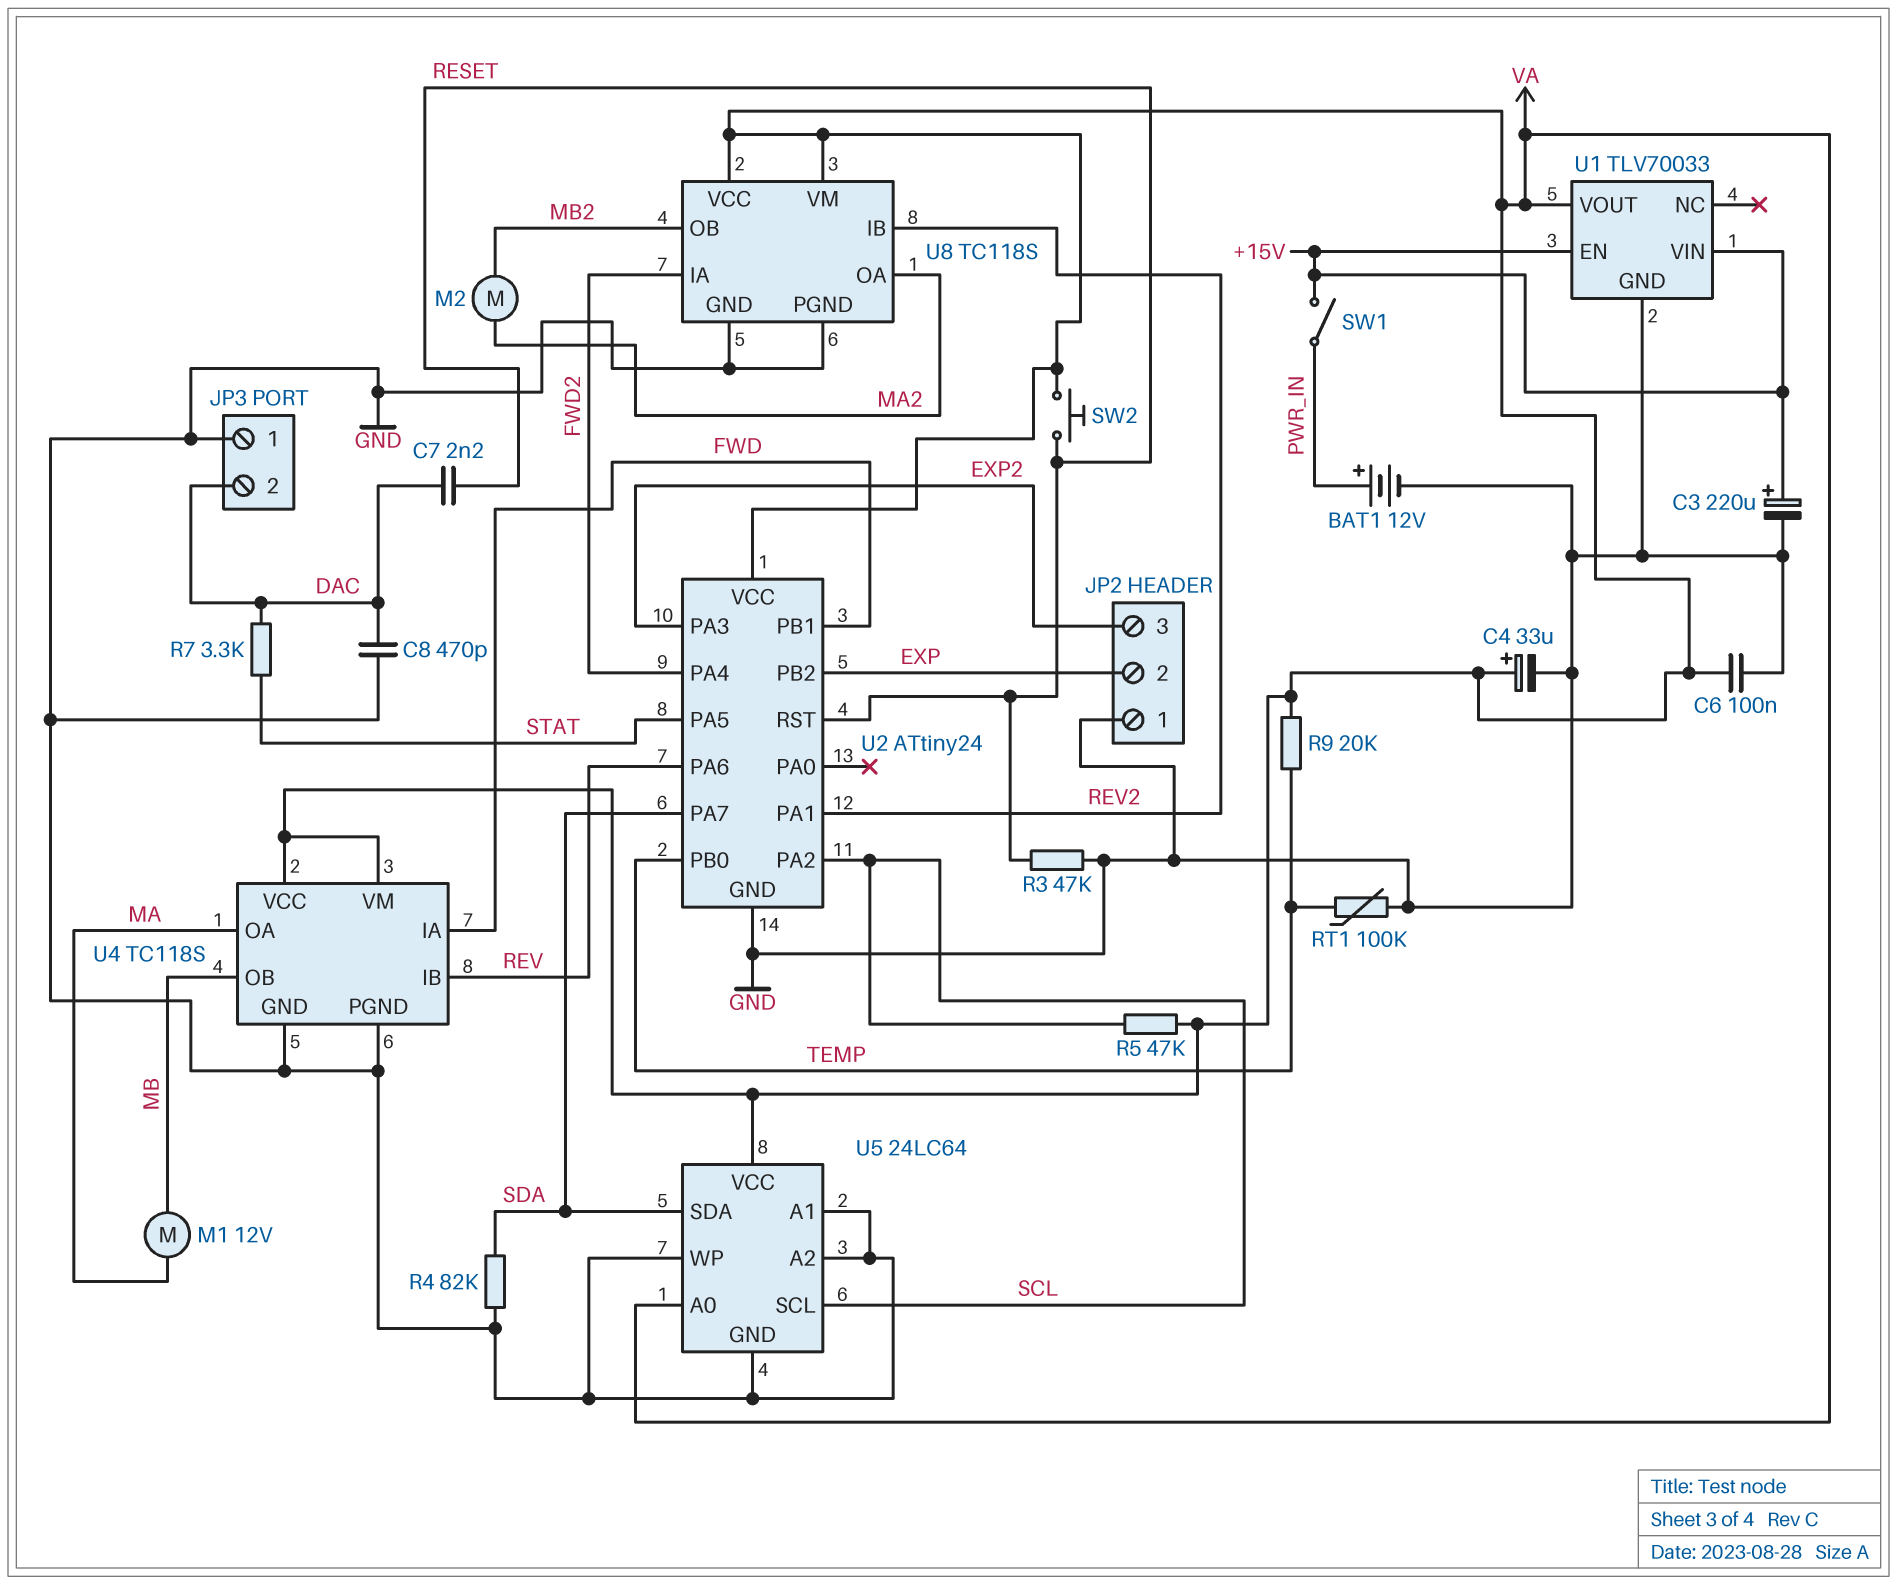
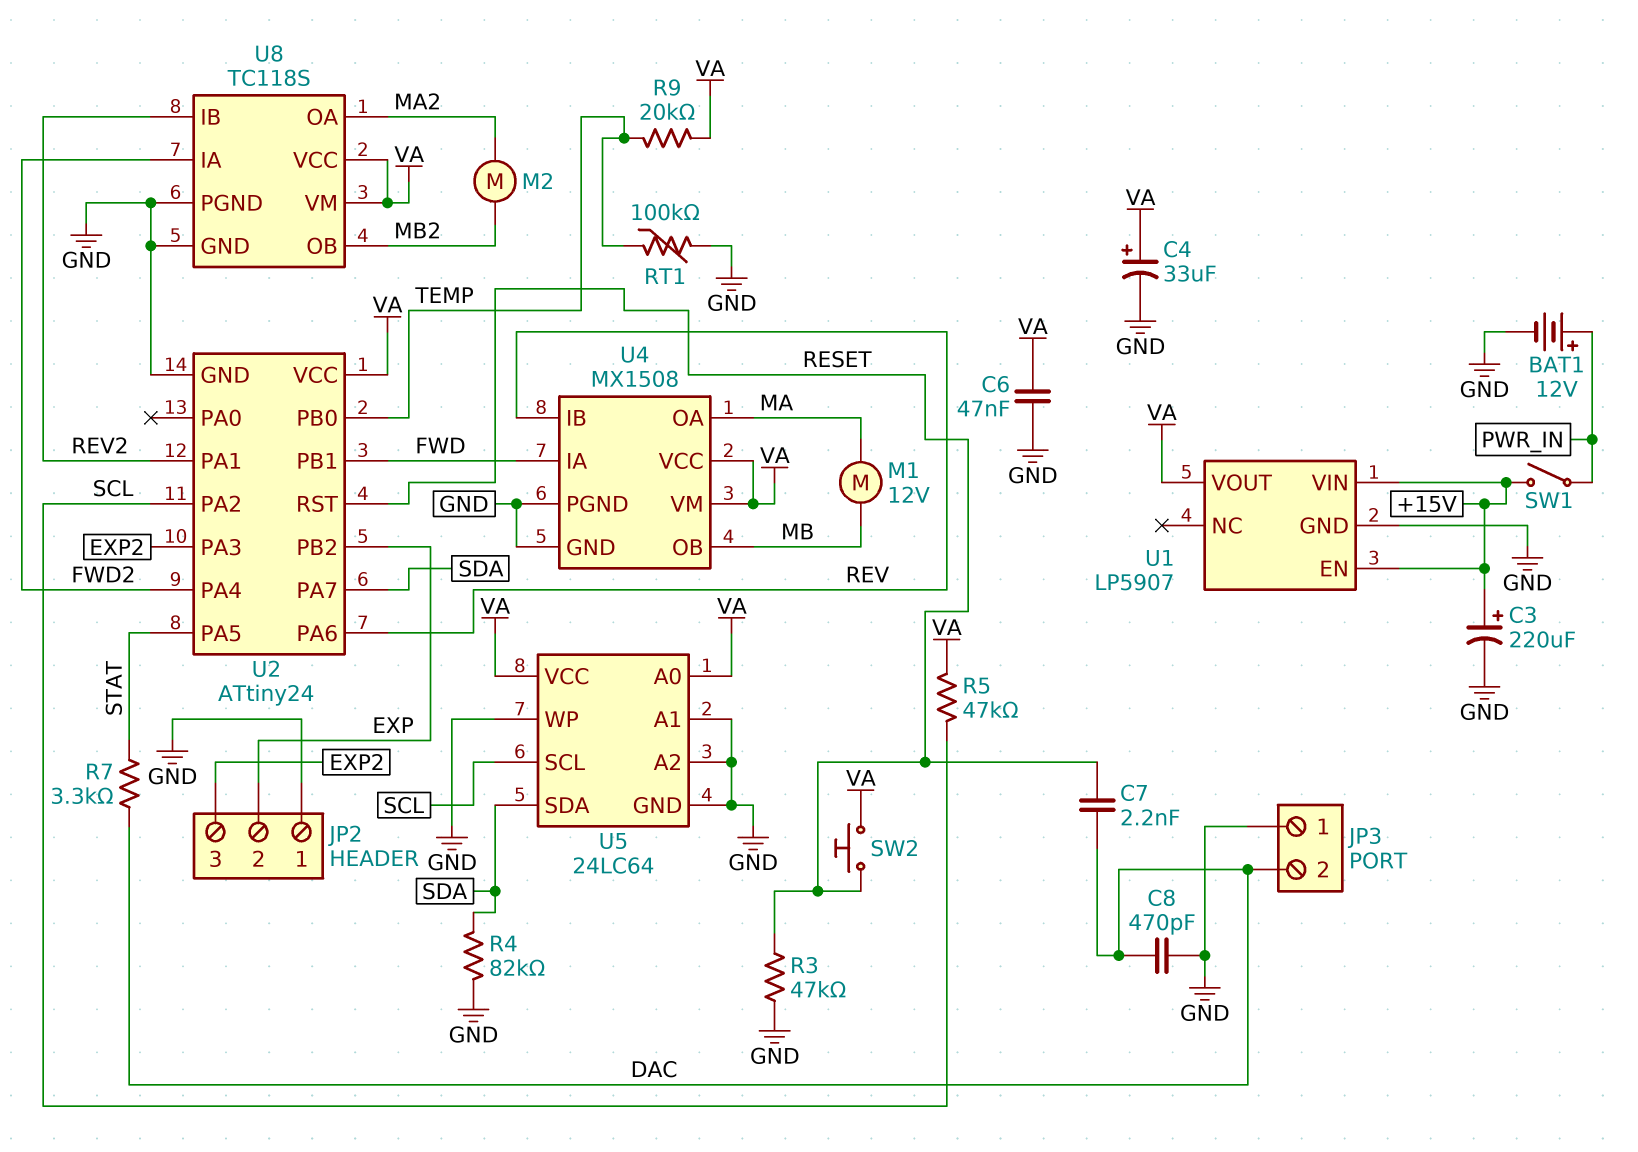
C6: 100nF (GND, VA) -> 47nF (GND, VA)
U1: TLV70033 -> LP5907
U4: TC118S -> MX1508

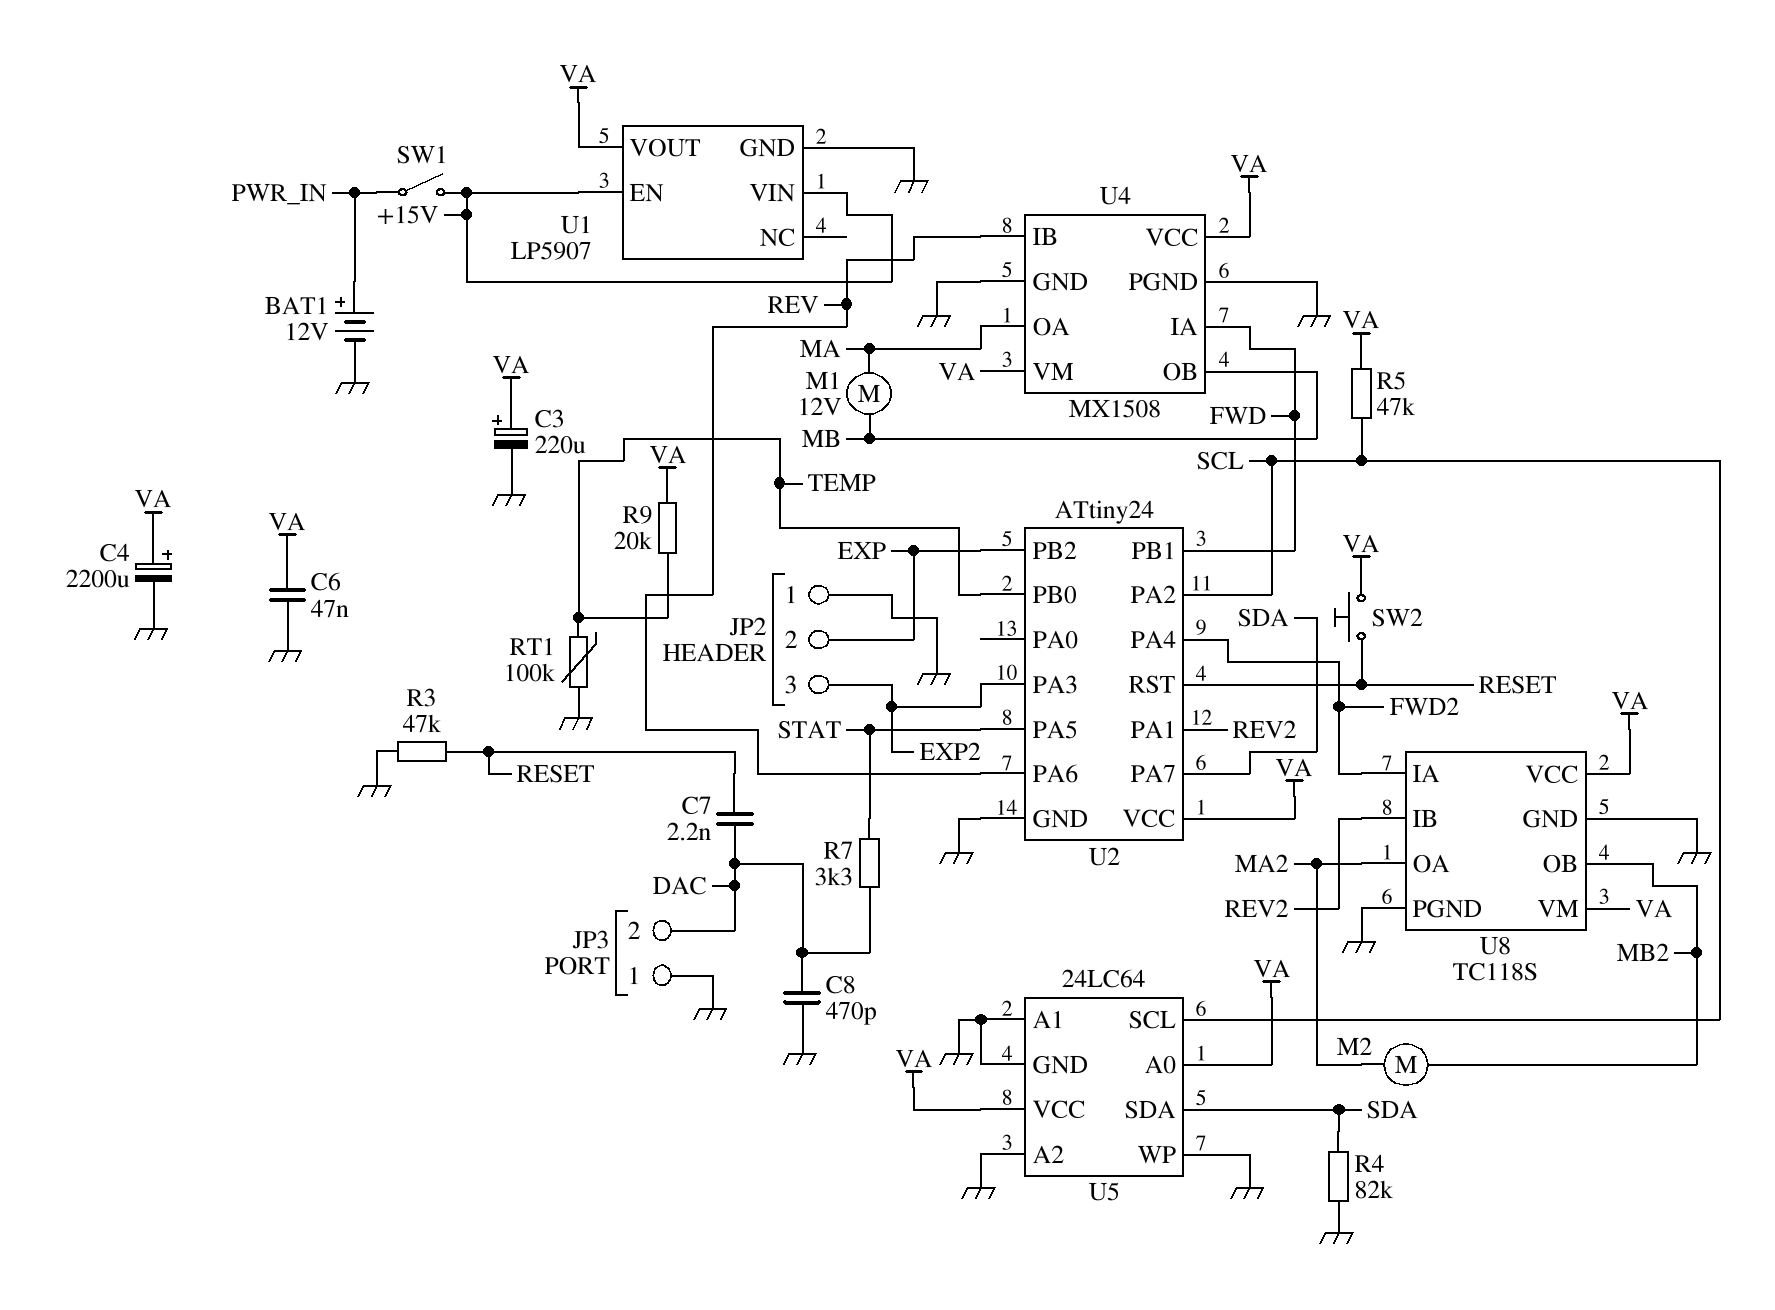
C3: 220uF (plus +15V, minus GND) -> 220uF (plus VA, minus GND)
C4: 33uF (plus VA, minus GND) -> 2200uF (plus VA, minus GND)

